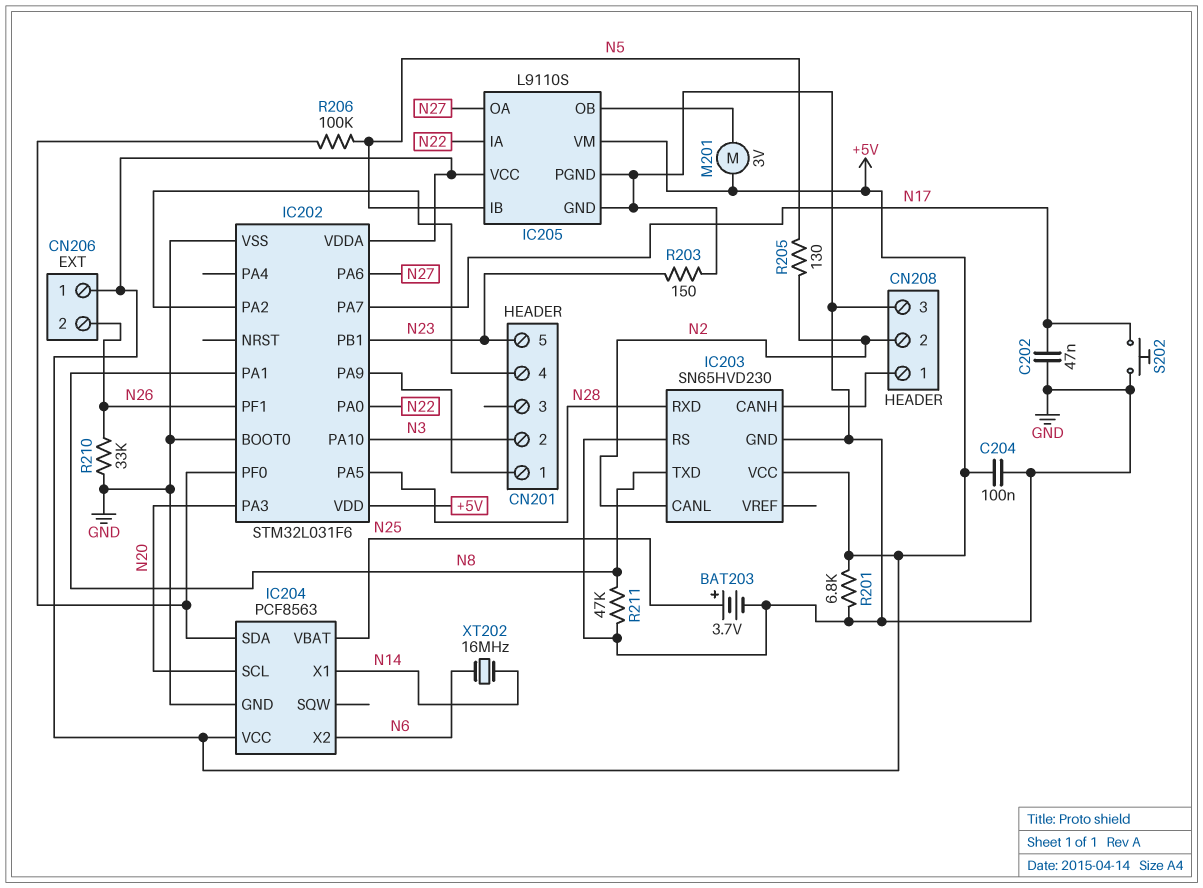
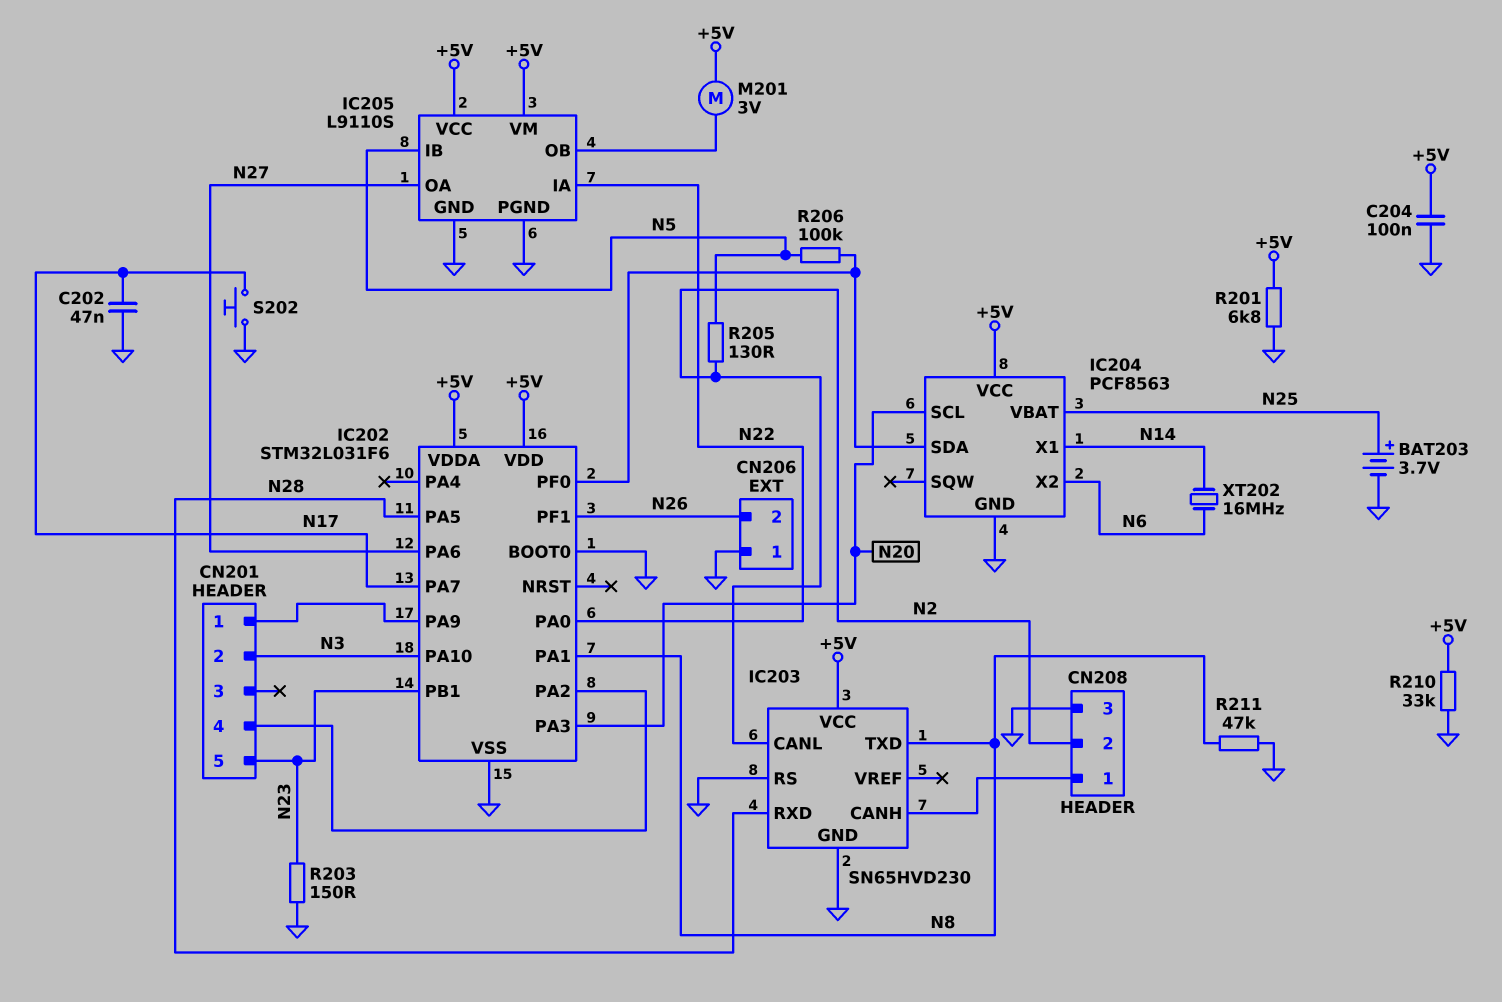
CN206 pin 1: +5V -> GND
R210: 33k (GND, N26) -> 33k (+5V, GND)

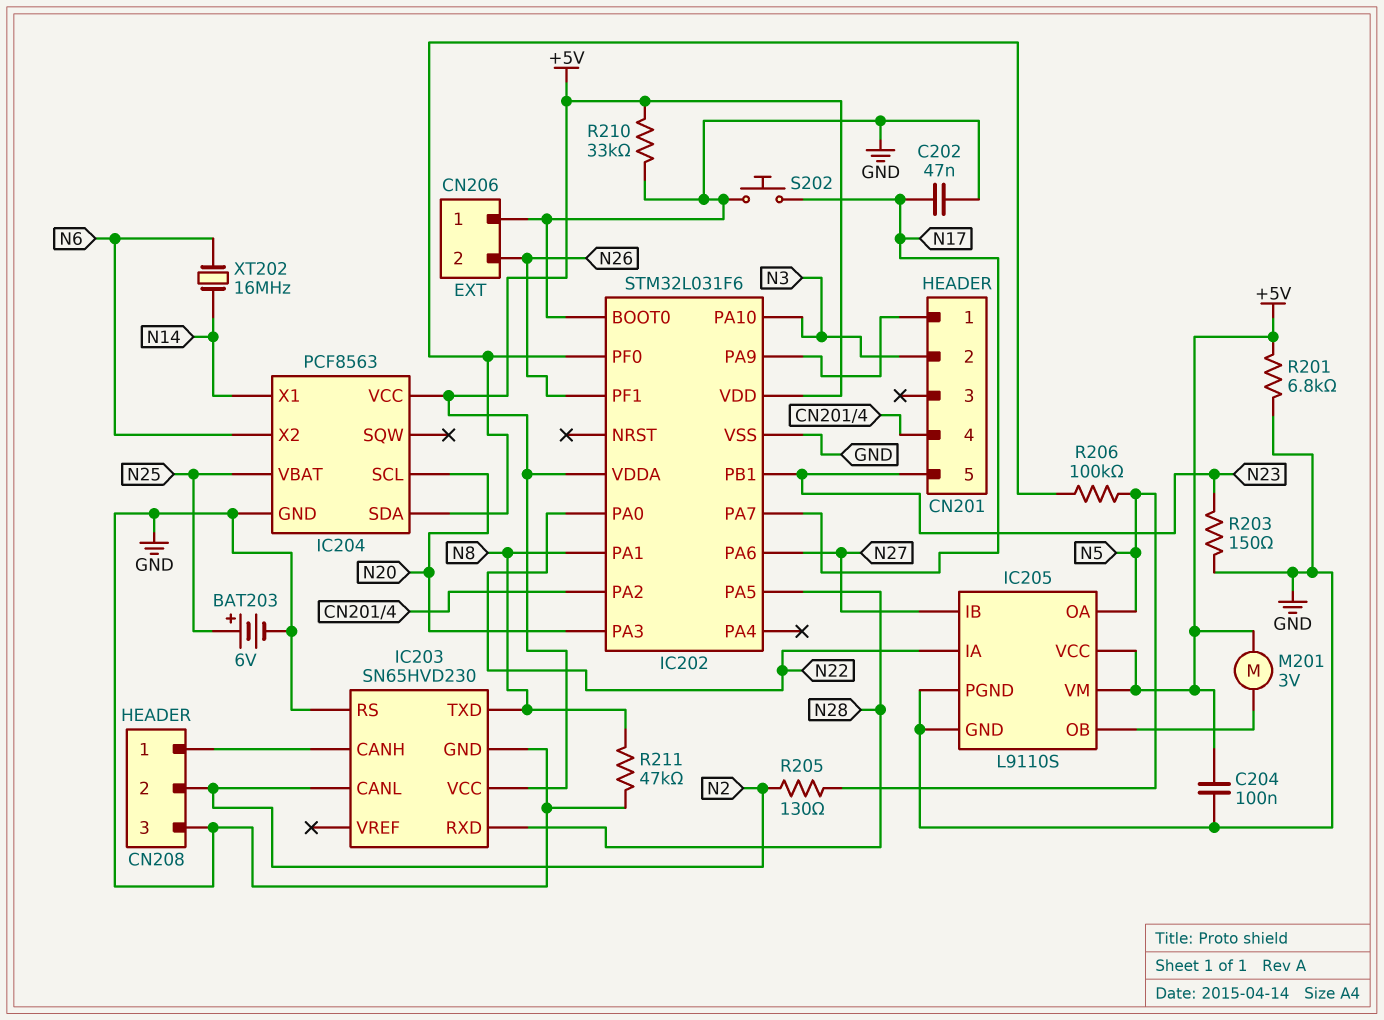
BAT203: 3.7V (plus N25, minus GND) -> 6V (plus N25, minus GND)
IC205 pin IB: N5 -> N27
IC205 pin OA: N27 -> N5

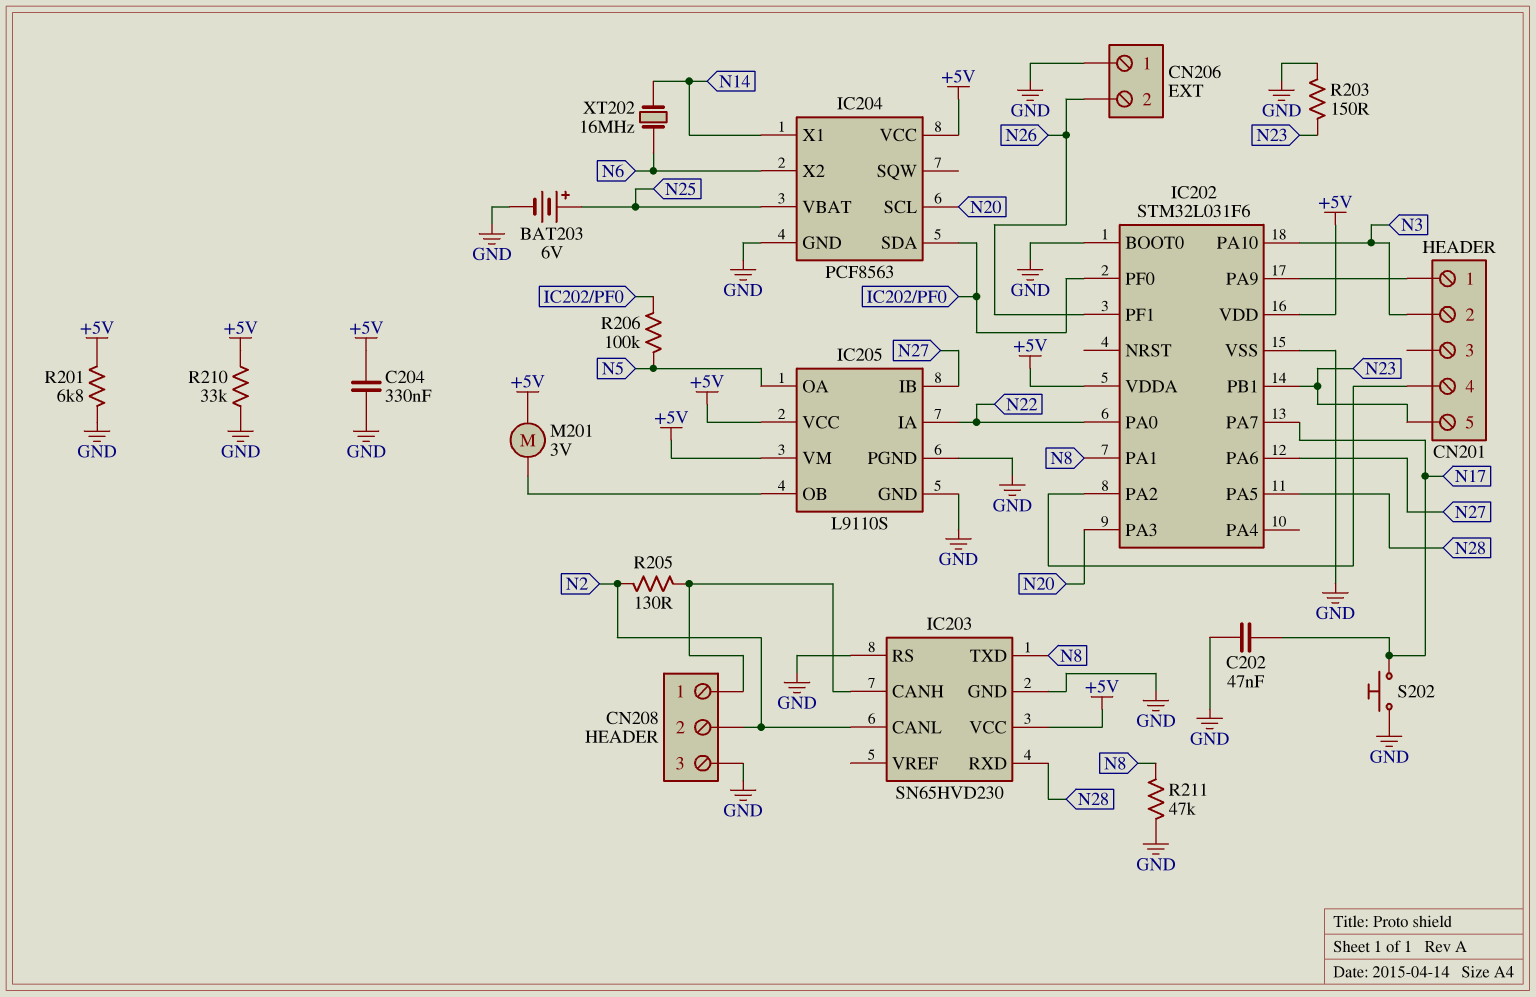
C204: 100nF (+5V, GND) -> 330nF (+5V, GND)
R205: 130 (N2, N5) -> 130 (CN208/1, N2)

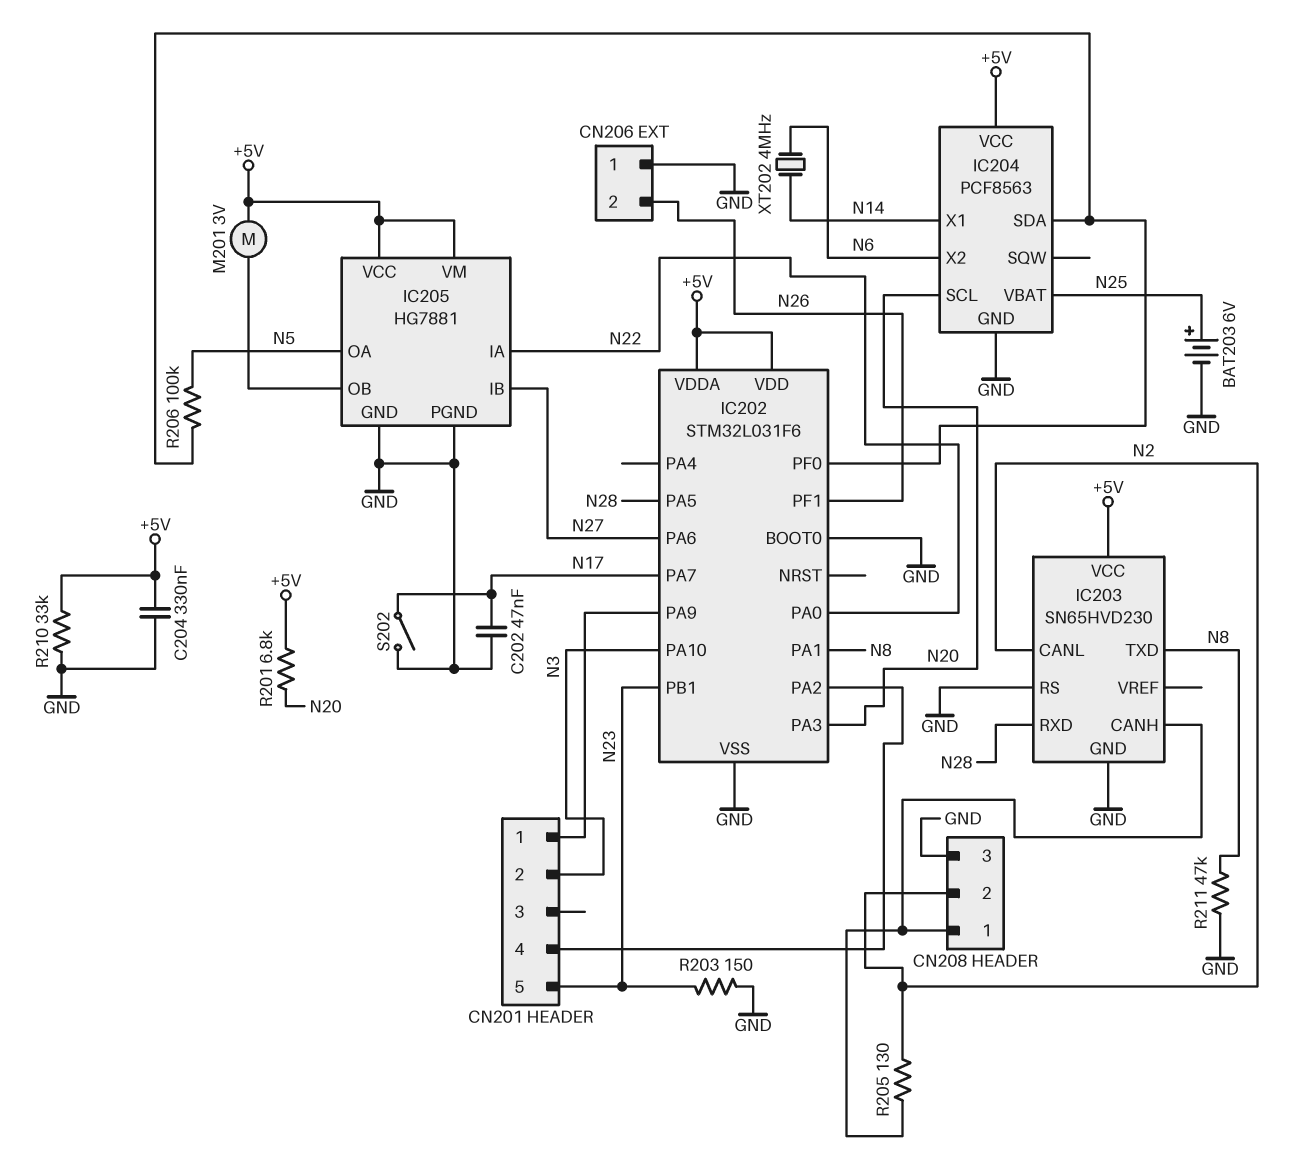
IC205: L9110S -> HG7881
R201: 6.8k (+5V, GND) -> 6.8k (+5V, N20)
S202: button (GND, N17) -> switch (GND, N17)
XT202: 16MHz (N6, N14) -> 4MHz (N6, N14)

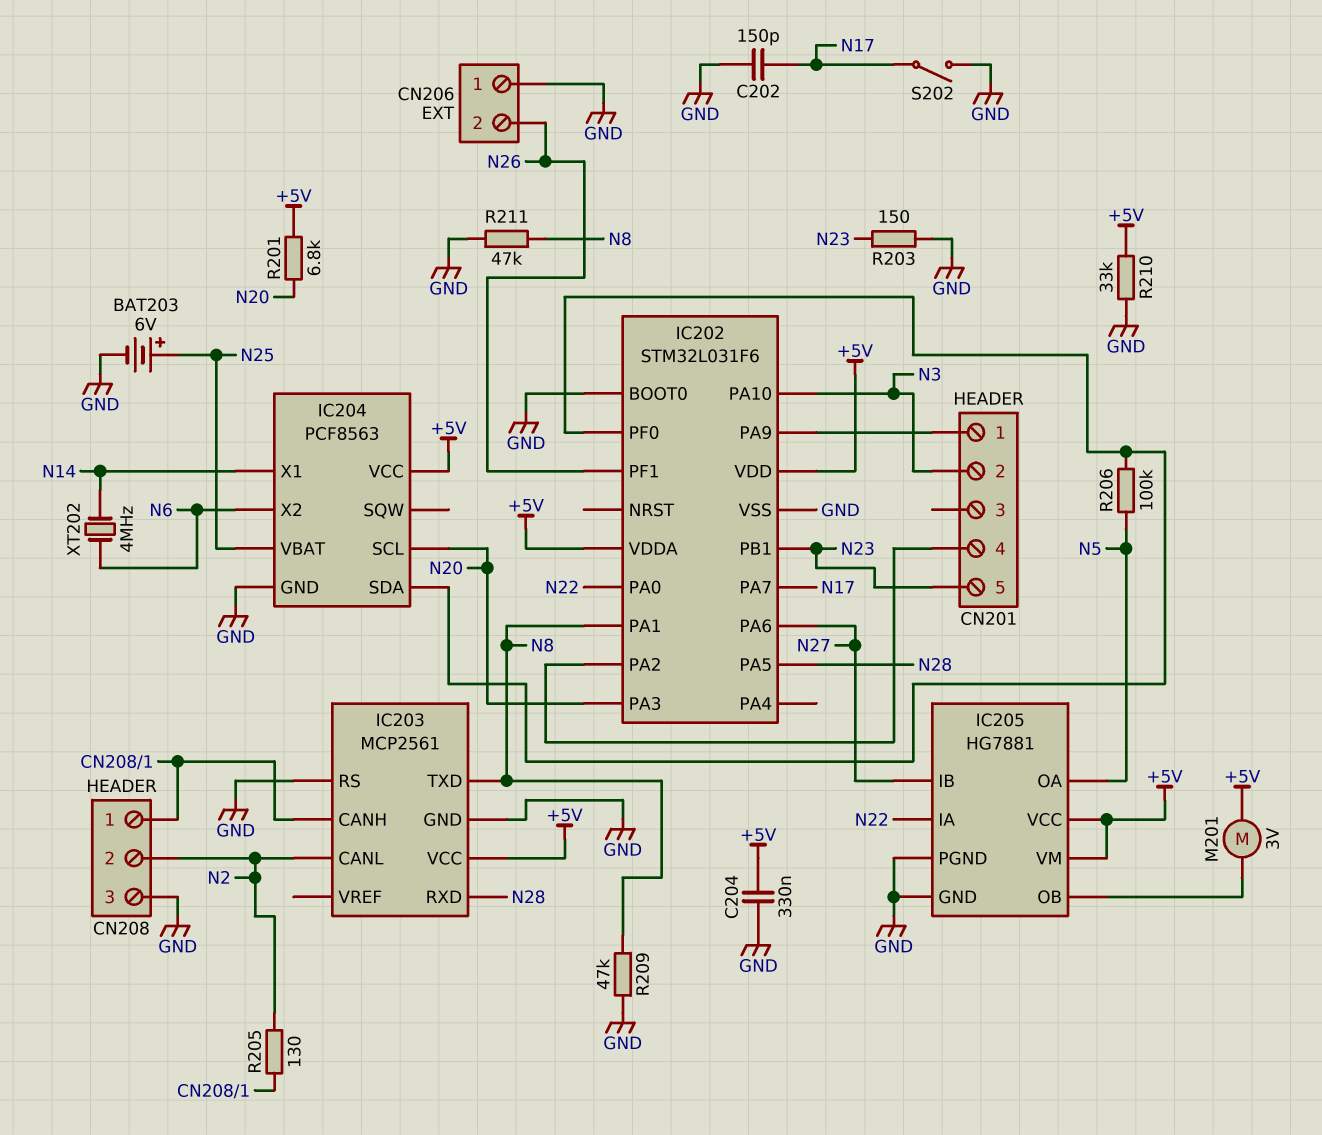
C202: 47nF (GND, N17) -> 150pF (GND, N17)
IC203: SN65HVD230 -> MCP2561
R209: none -> 47k (GND, N8)

